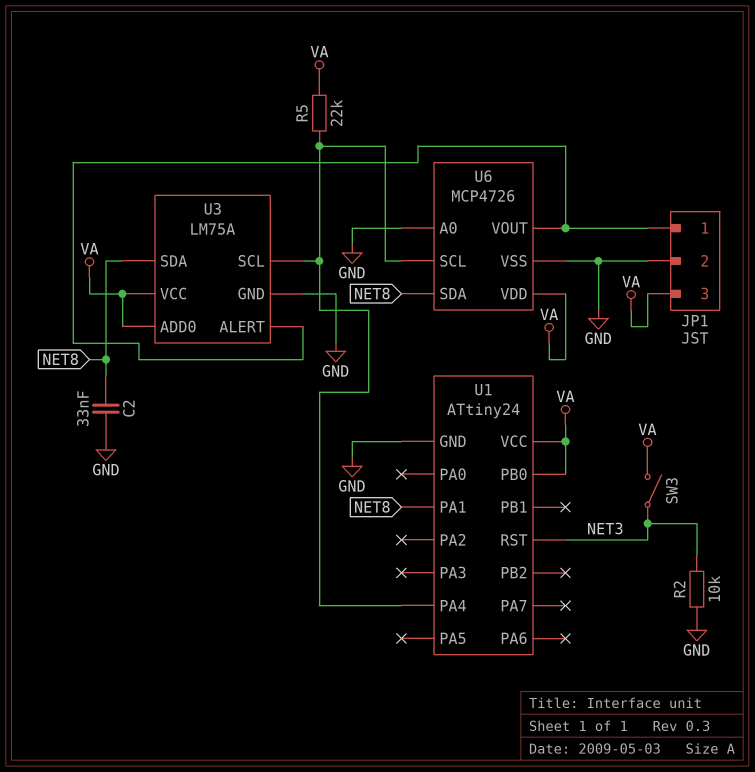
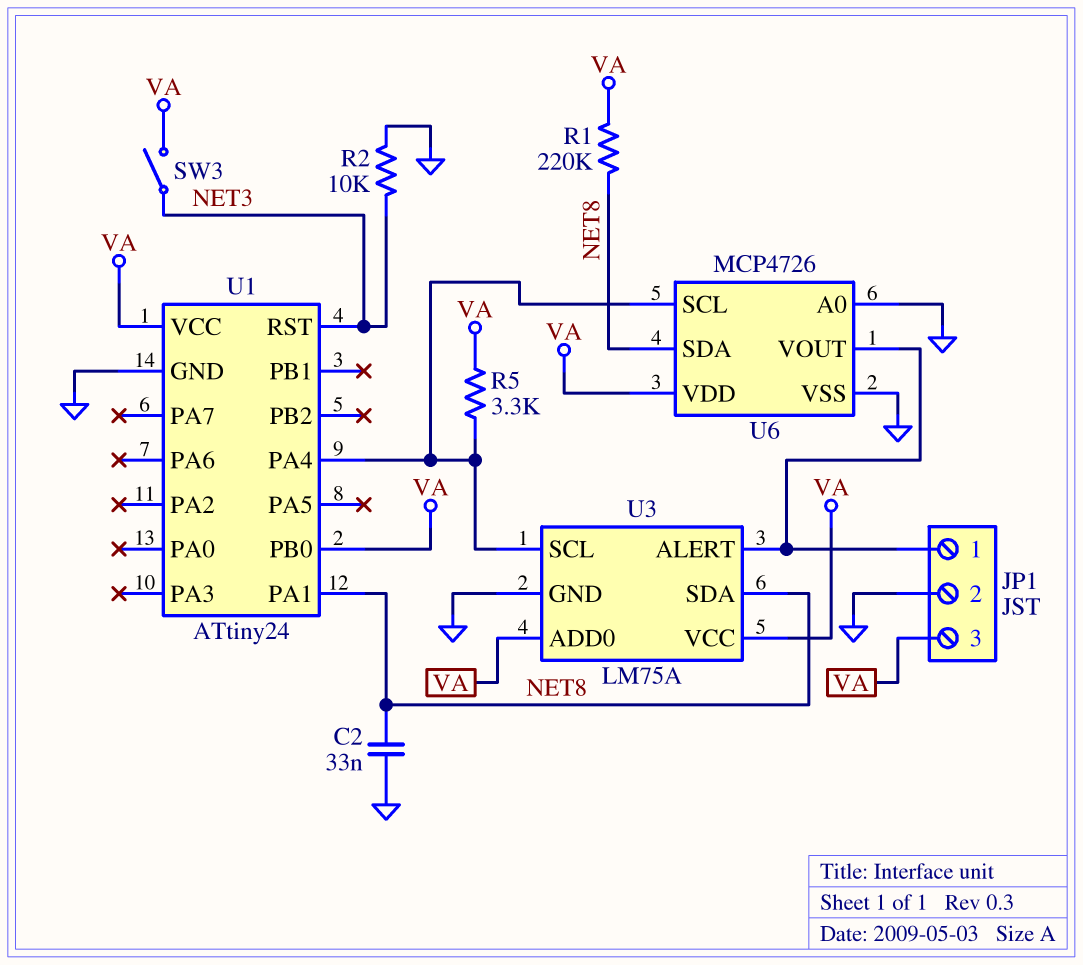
R1: none -> 220k (NET8, VA)
R5: 22k (U1/PA4, VA) -> 3.3k (U1/PA4, VA)

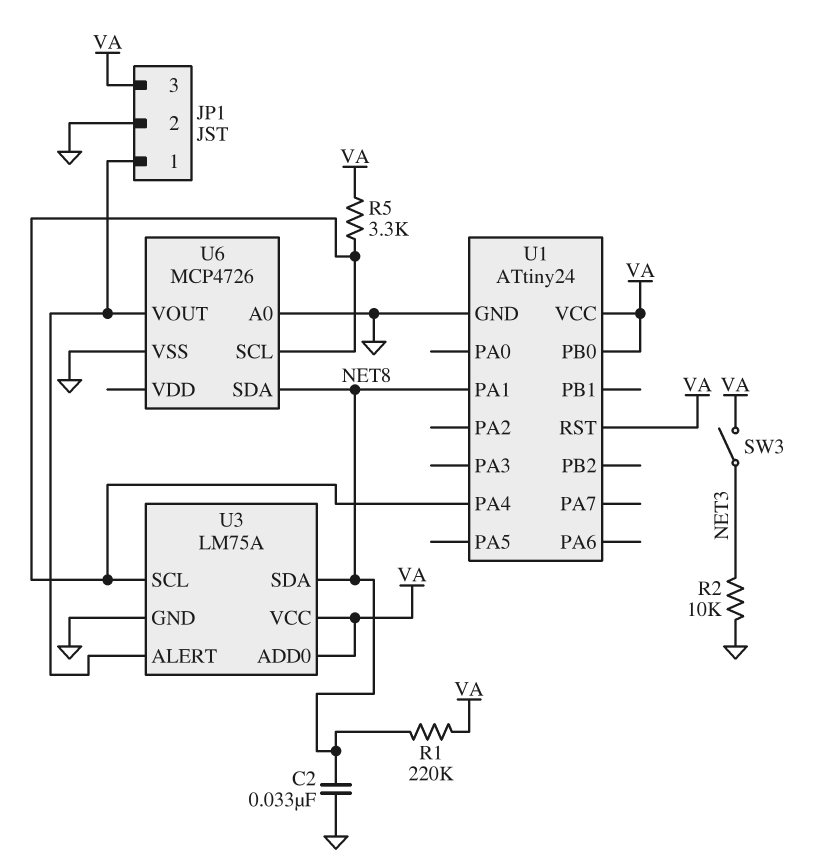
U1 pin RST: NET3 -> VA
U6 pin VDD: VA -> none

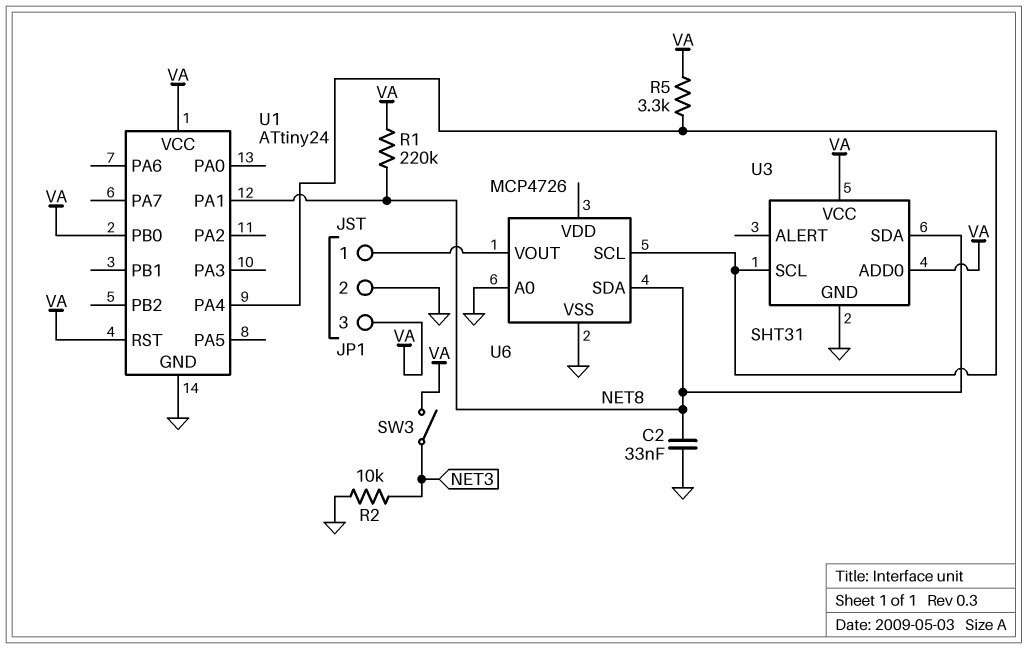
U3: LM75A -> SHT31
U3 pin ALERT: JP1/1 -> none

